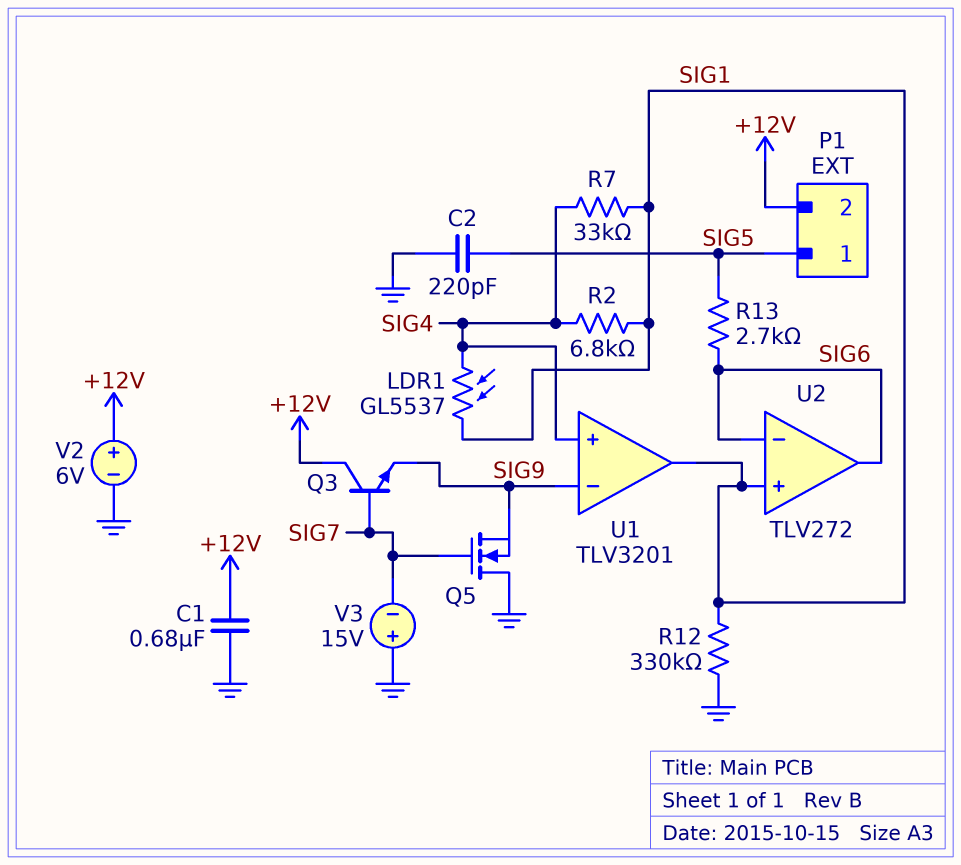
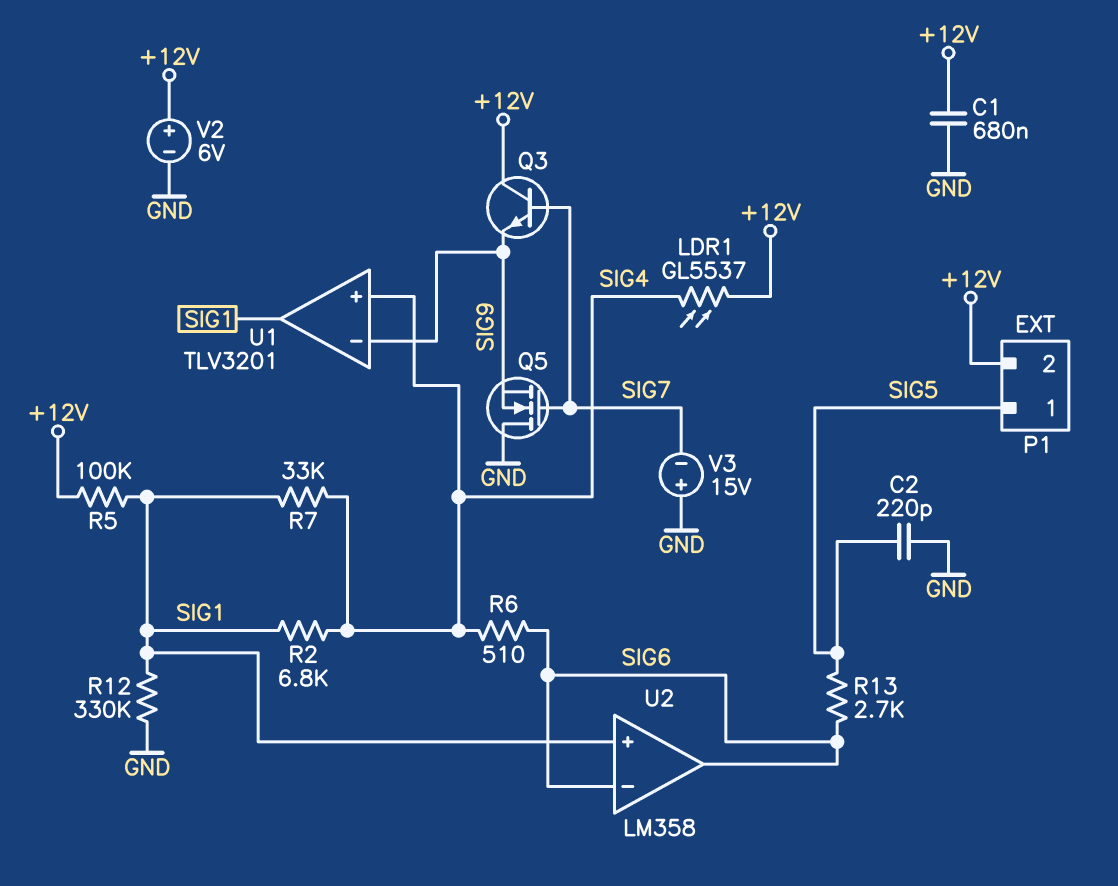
LDR1: GL5537 (SIG1, SIG4) -> GL5537 (+12V, SIG4)
R5: none -> 100k (+12V, SIG1)
R6: none -> 510 (SIG4, SIG6)
U2: TLV272 -> LM358

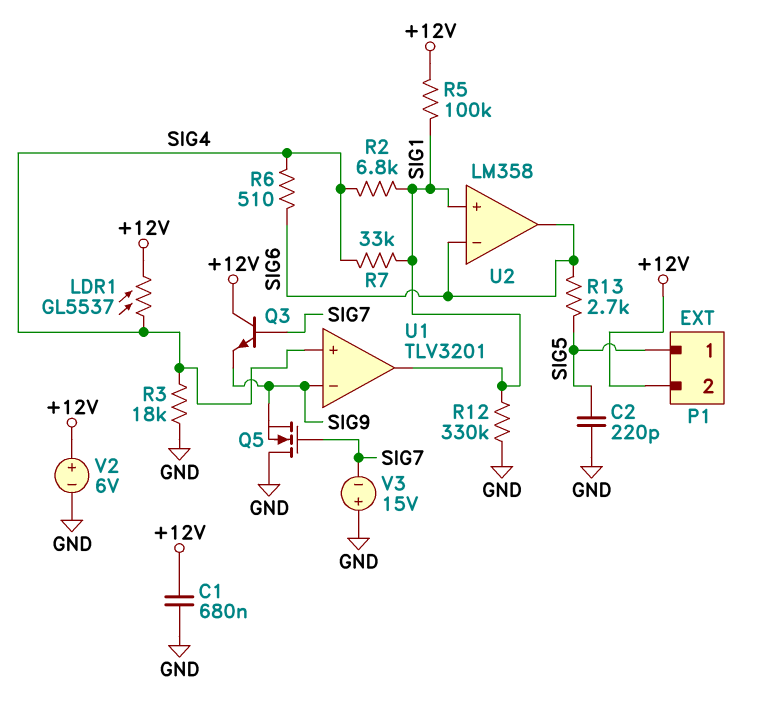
R3: none -> 18k (GND, SIG4)

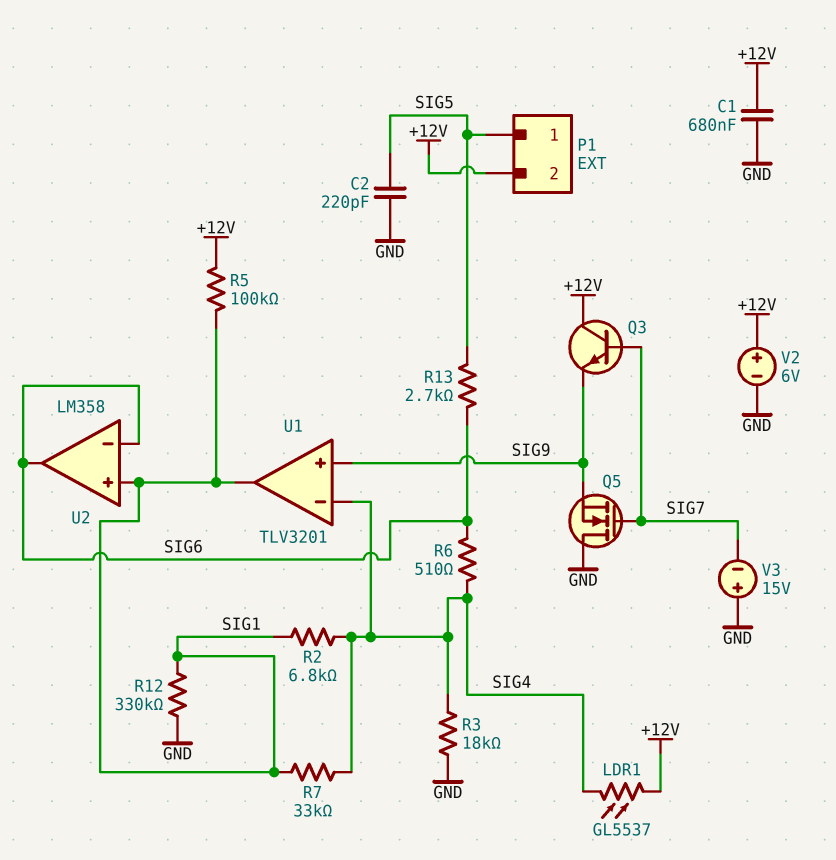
U1 pin in+: SIG4 -> SIG9
U1 pin in-: SIG9 -> SIG4

